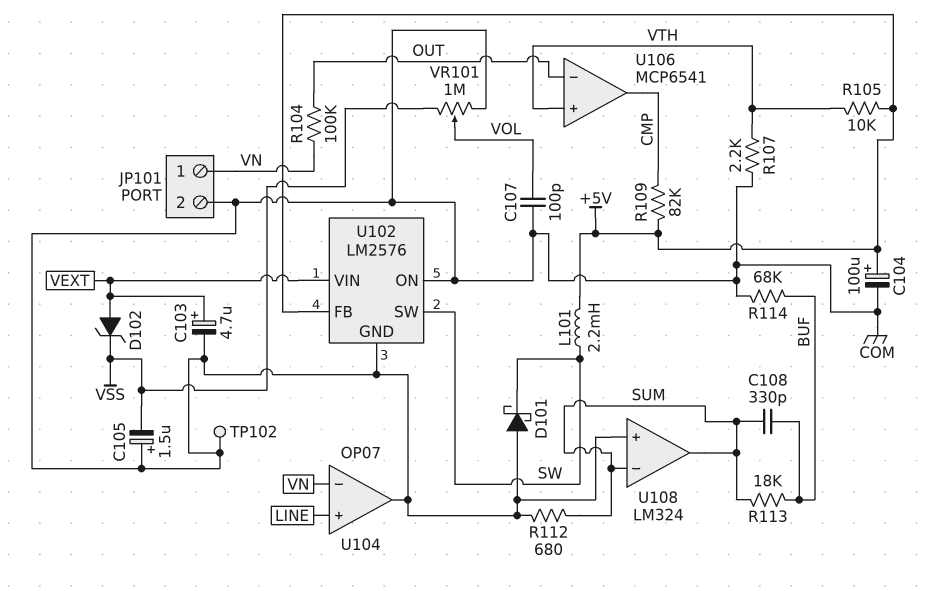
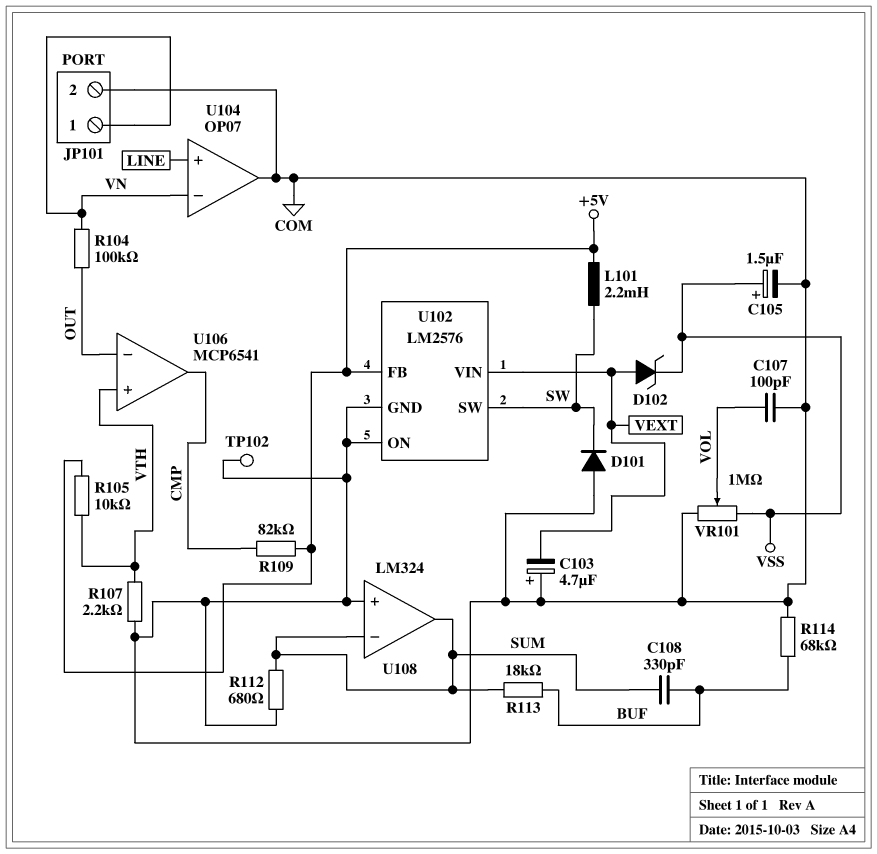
C103: 4.7uF (plus VEXT, minus COM) -> 4.7uF (plus COM, minus VEXT)
C104: 100uF (plus +5V, minus COM) -> none
C105: 1.5uF (plus COM, minus VSS) -> 1.5uF (plus VSS, minus COM)
D101: schottky (A COM, K SW) -> diode (A COM, K SW)

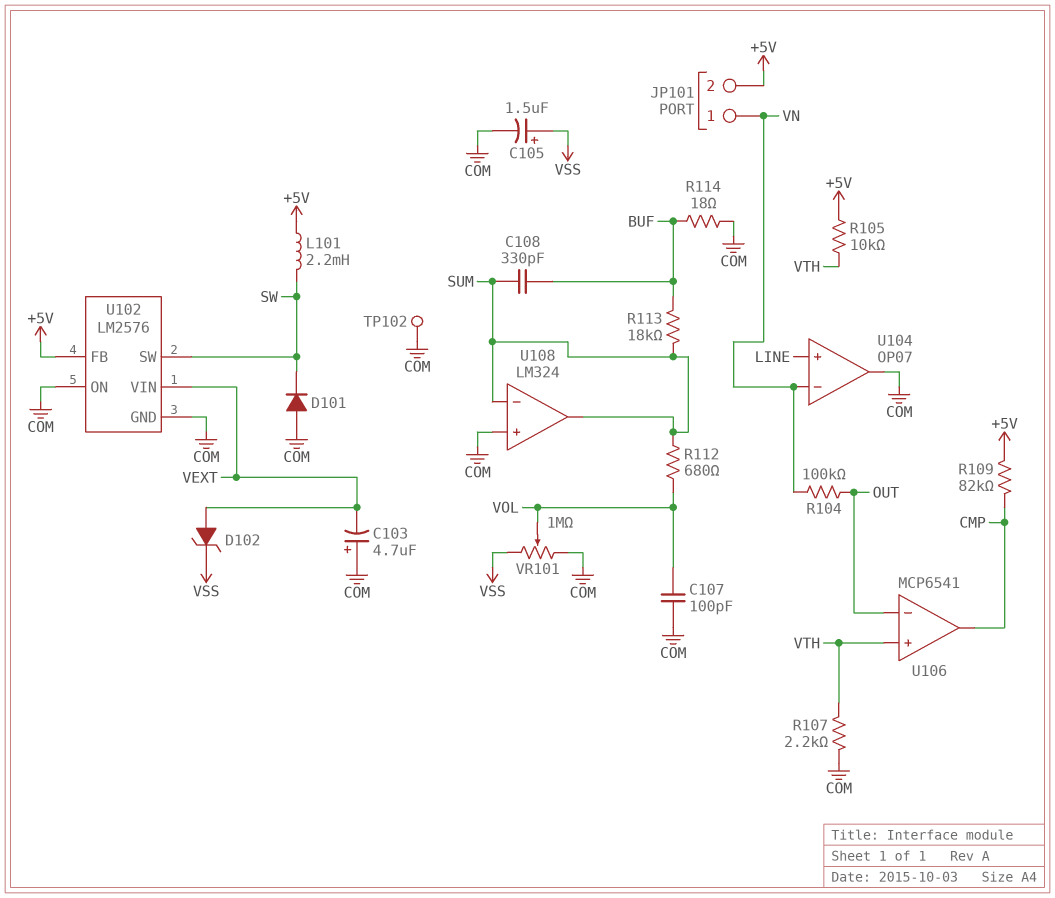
JP101 pin 2: COM -> +5V
R112: 680 (COM, SUM) -> 680 (SUM, VOL)
R114: 68k (BUF, COM) -> 18 (BUF, COM)

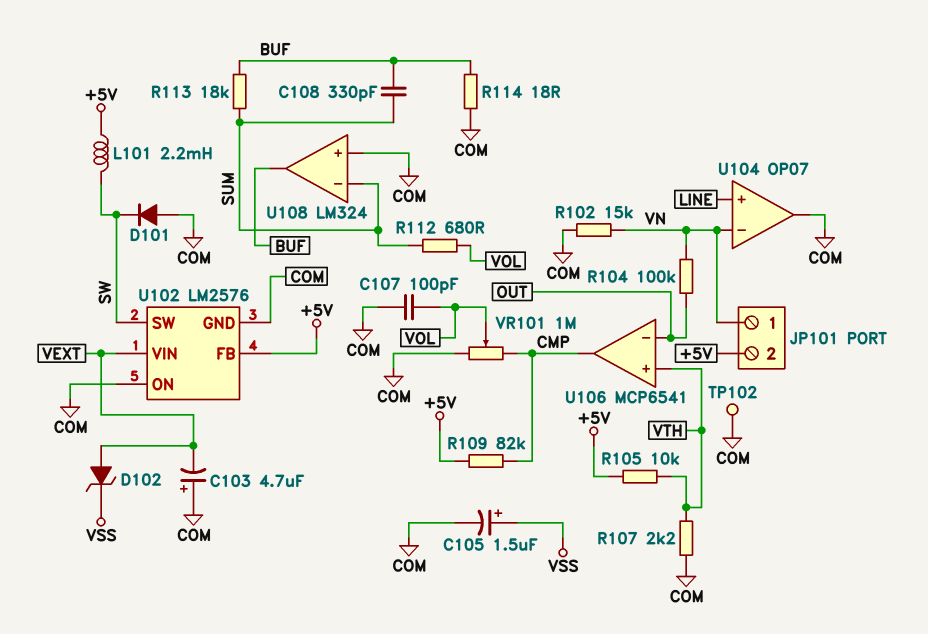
R102: none -> 15k (COM, VN)
U108 pin out: SUM -> BUF
VR101: 1M (COM, VSS, wiper VOL) -> 1M (CMP, COM, wiper VOL)

